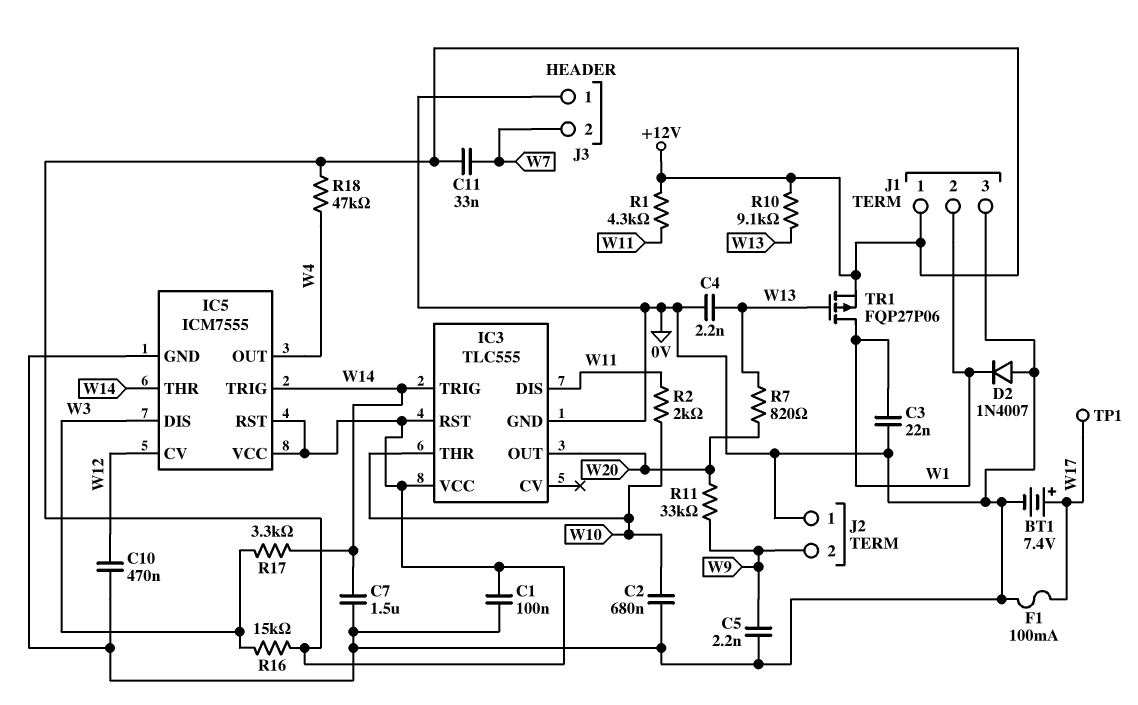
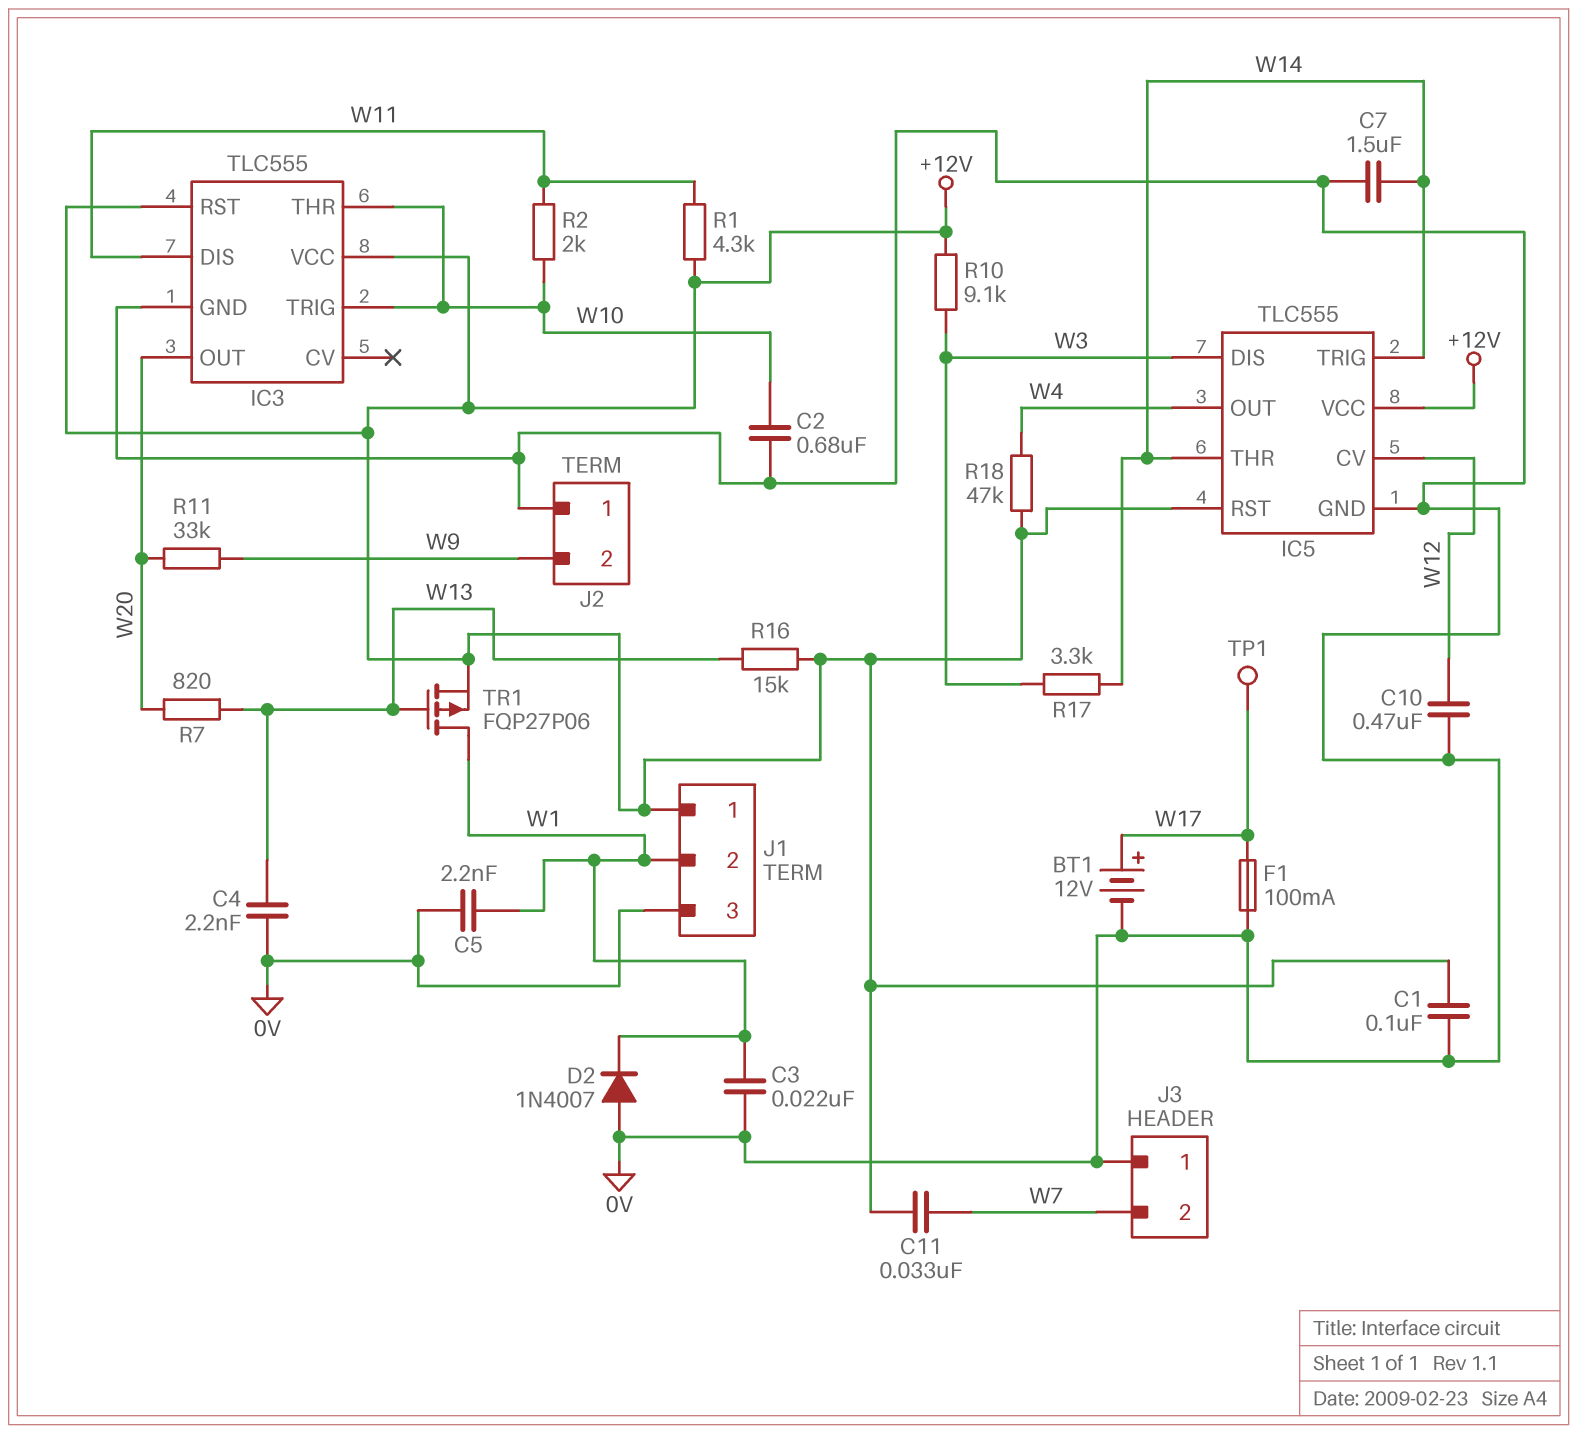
BT1: 7.4V (plus W17, minus 0V) -> 12V (plus W17, minus 0V)
C5: 2.2nF (0V, W9) -> 2.2nF (0V, W1)
IC3 pin TRIG: W14 -> W10
IC5: ICM7555 -> TLC555
R10: 9.1k (+12V, W13) -> 9.1k (+12V, W3)
R16: 15k (+12V, W3) -> 15k (+12V, W13)

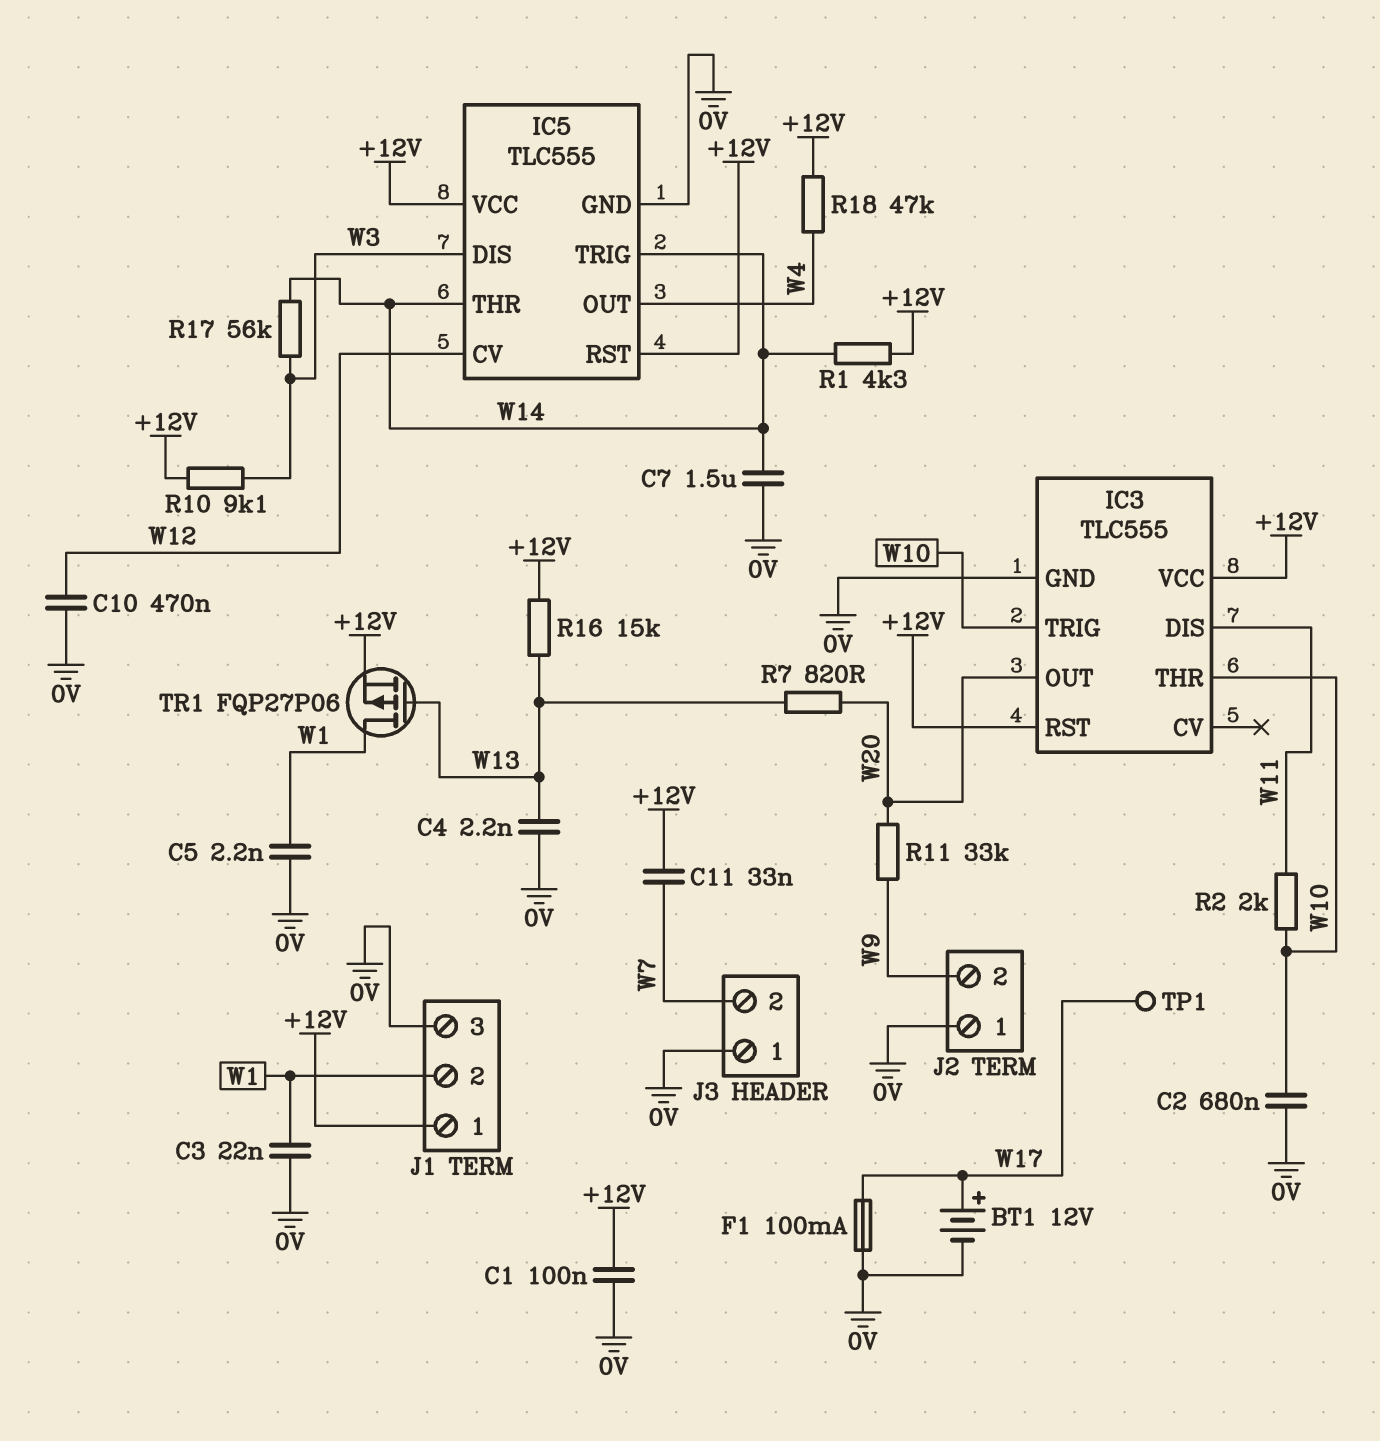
D2: diode 1N4007 (A 0V, K W1) -> none
R1: 4.3k (+12V, W11) -> 4.3k (+12V, W14)
R17: 3.3k (W3, W14) -> 56k (W3, W14)

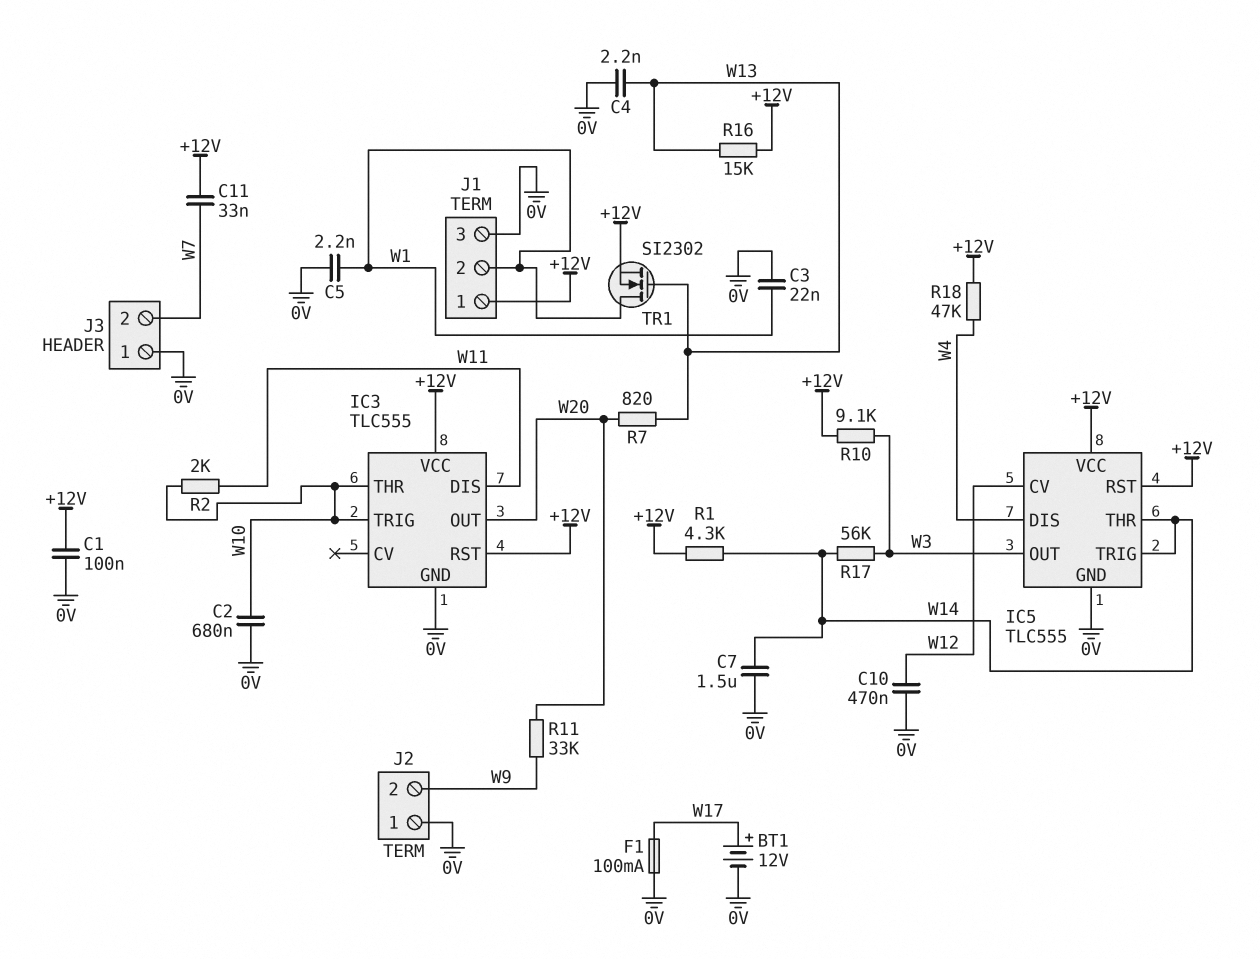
IC5 pin DIS: W3 -> W4
IC5 pin OUT: W4 -> W3
TP1: test point (W17) -> none
TR1: PMOS FQP27P06 (G W13, D W1, S +12V) -> NMOS SI2302 (G W13, D W1, S +12V)

